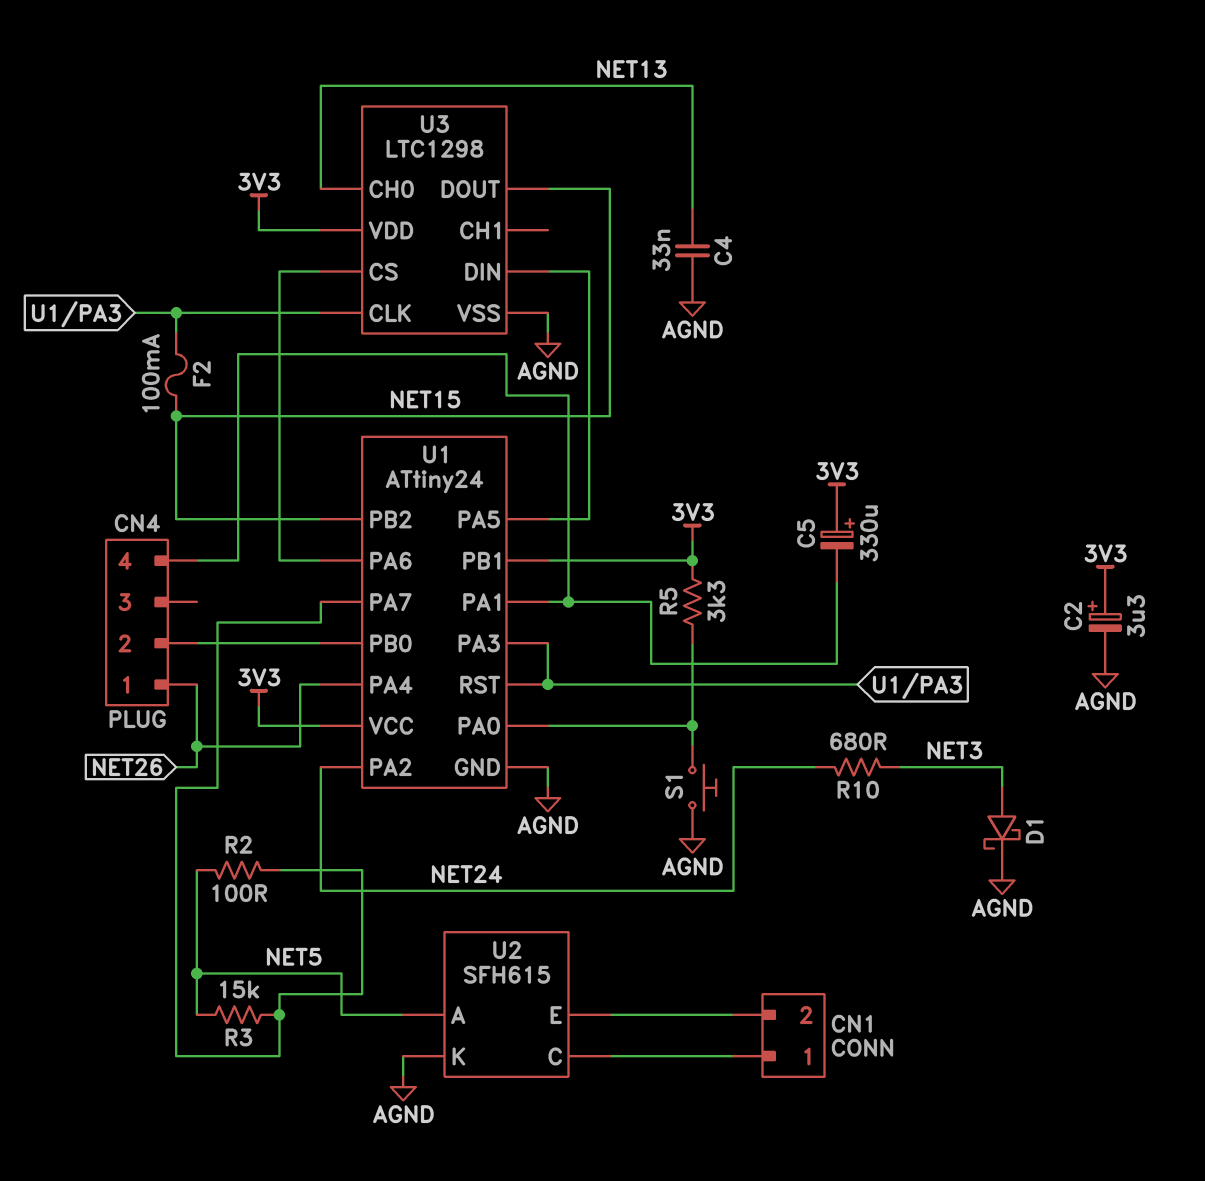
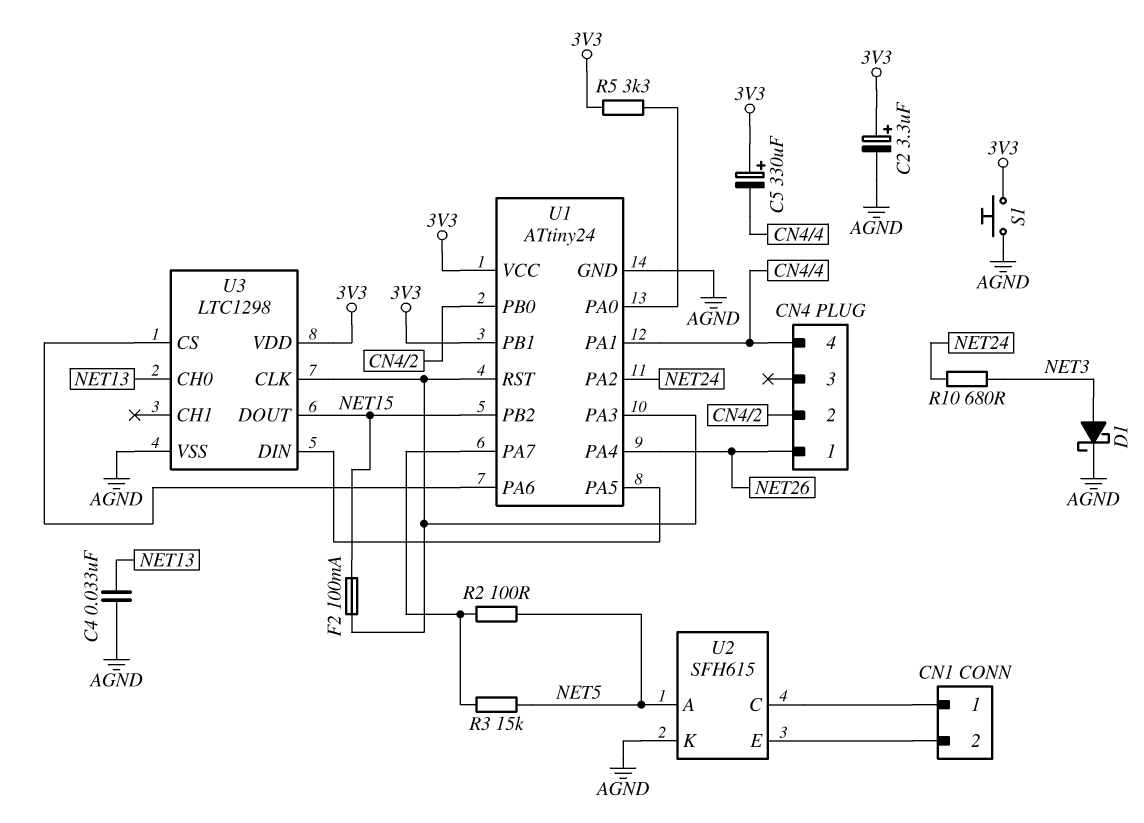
S1: button (AGND, U1/PA0) -> button (3V3, AGND)

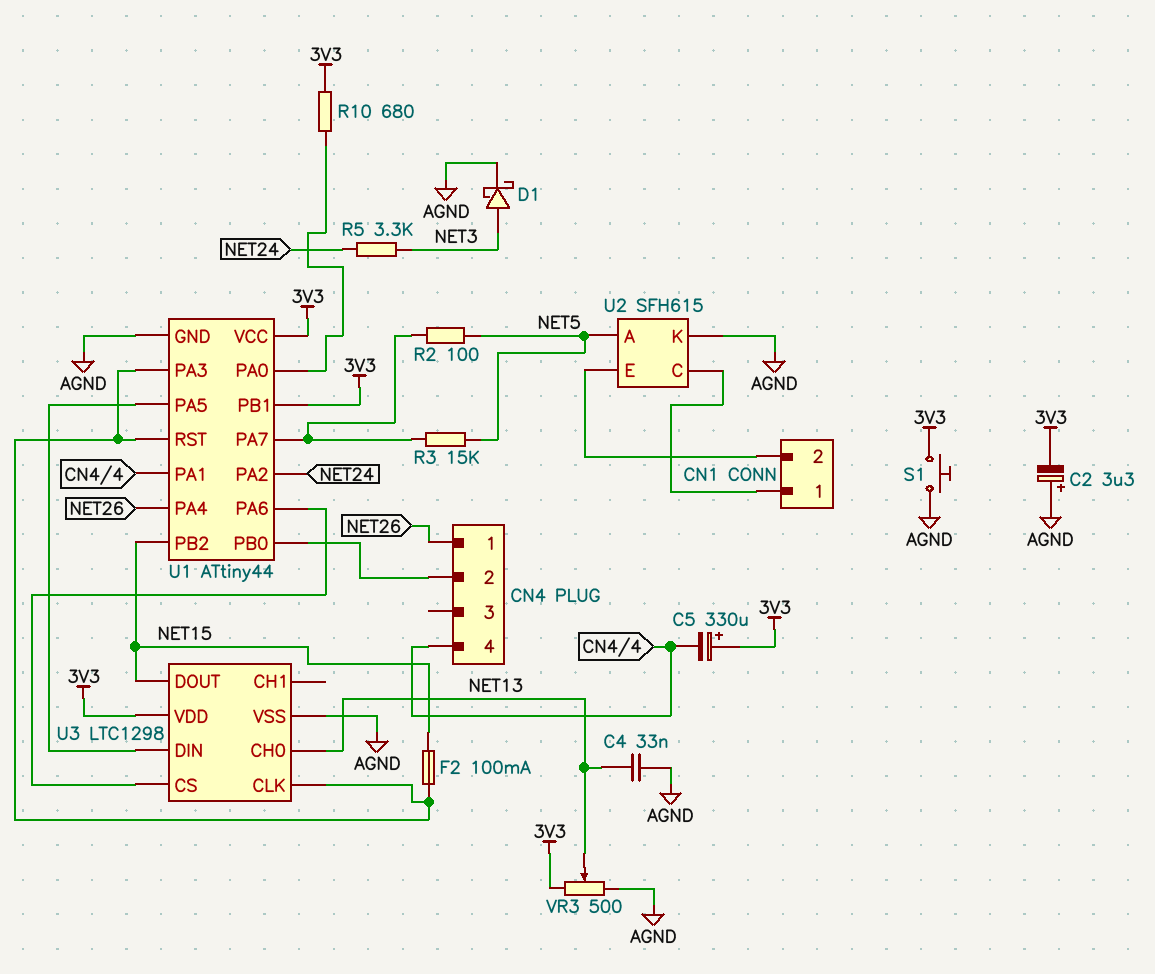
C2: 3.3uF (plus 3V3, minus AGND) -> 3.3uF (plus AGND, minus 3V3)
R5: 3.3k (3V3, U1/PA0) -> 3.3k (NET3, NET24)
R10: 680 (NET3, NET24) -> 680 (3V3, U1/PA0)
U1: ATtiny24 -> ATtiny44
VR3: none -> 500 (3V3, AGND, wiper NET13)

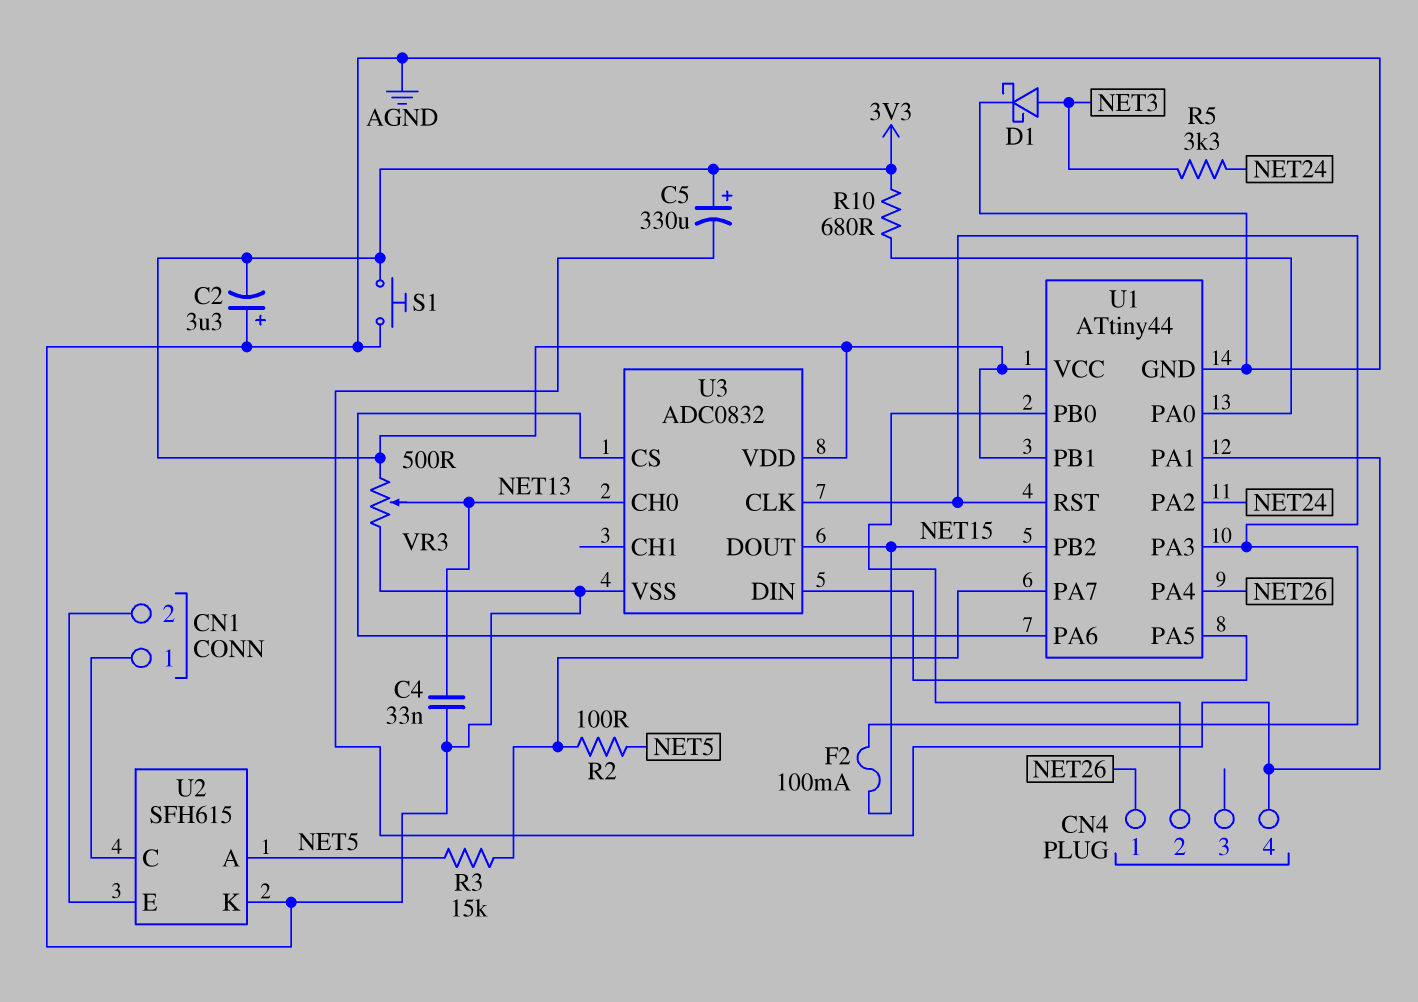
U3: LTC1298 -> ADC0832

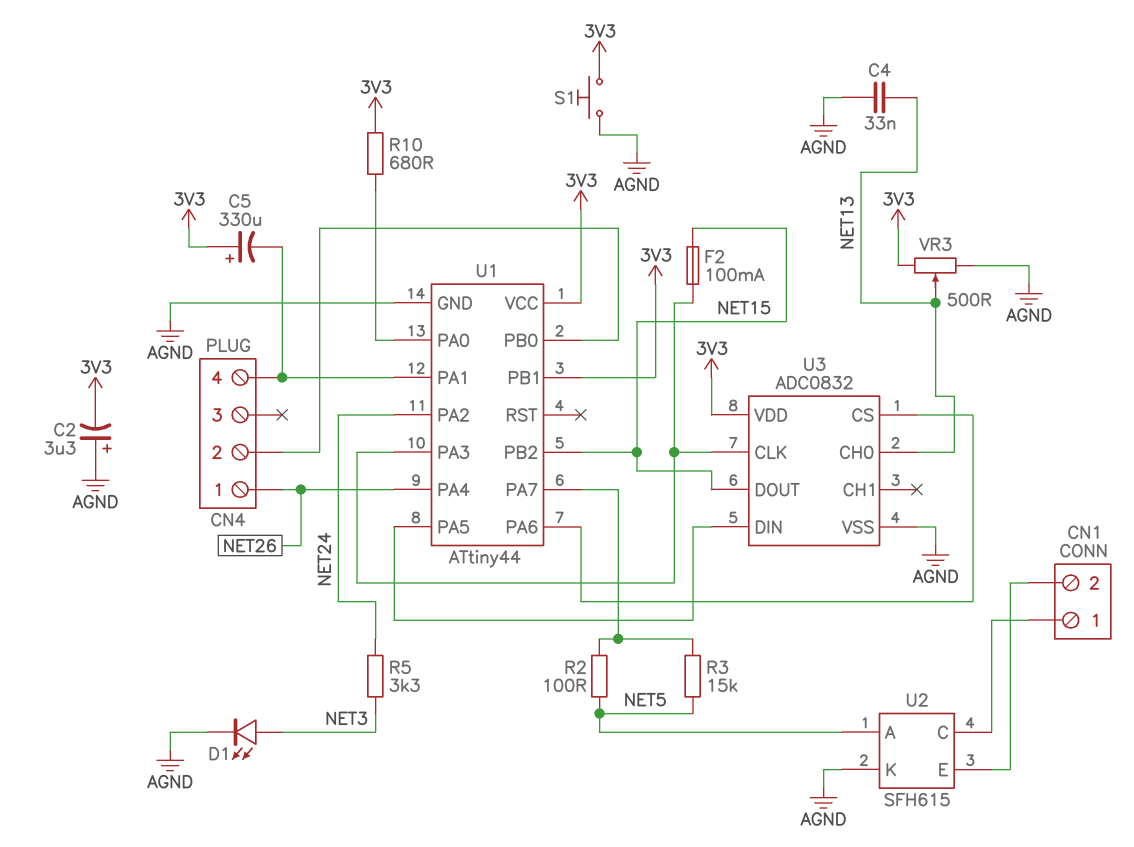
D1: schottky (A NET3, K AGND) -> LED (A NET3, K AGND)
U1 pin RST: U1/PA3 -> none

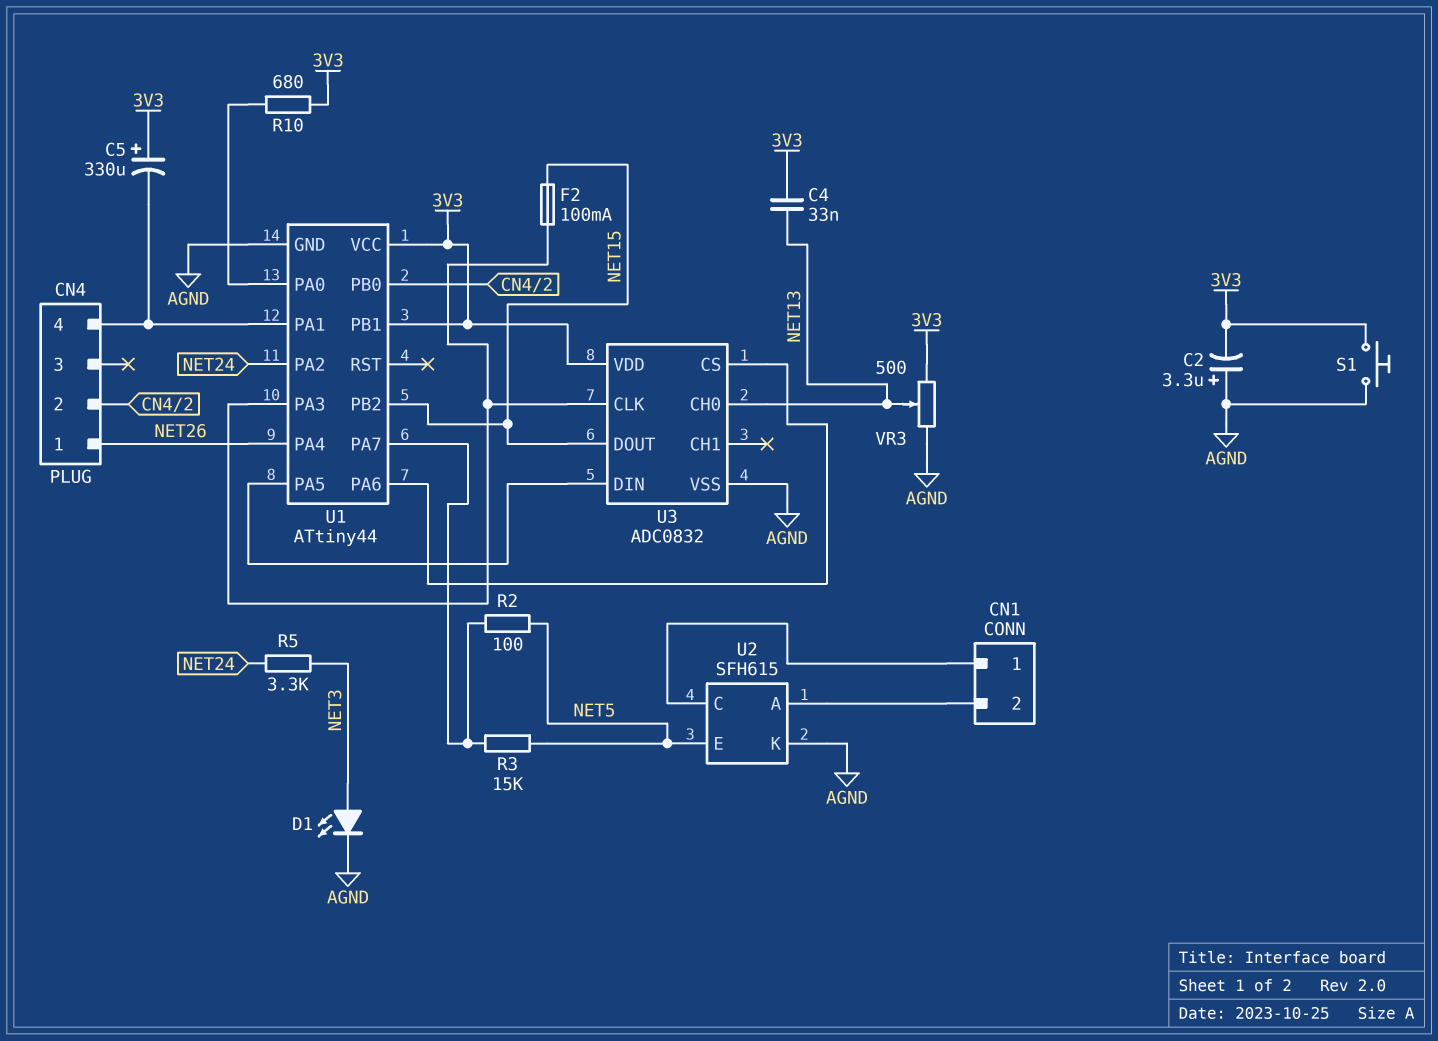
C4: 33nF (AGND, NET13) -> 33nF (3V3, NET13)
U2 pin A: NET5 -> CN1/2
U2 pin E: CN1/2 -> NET5

